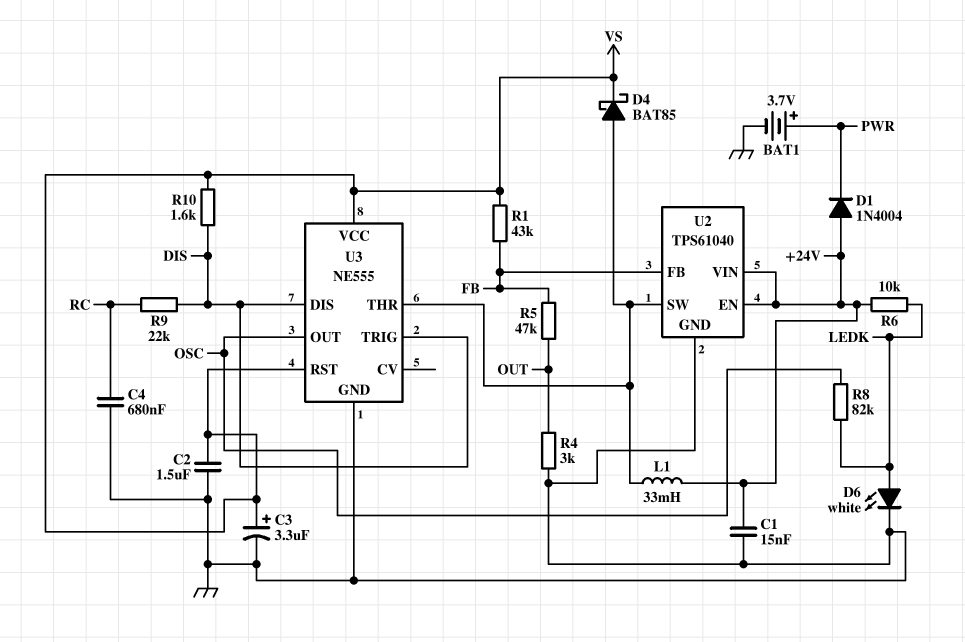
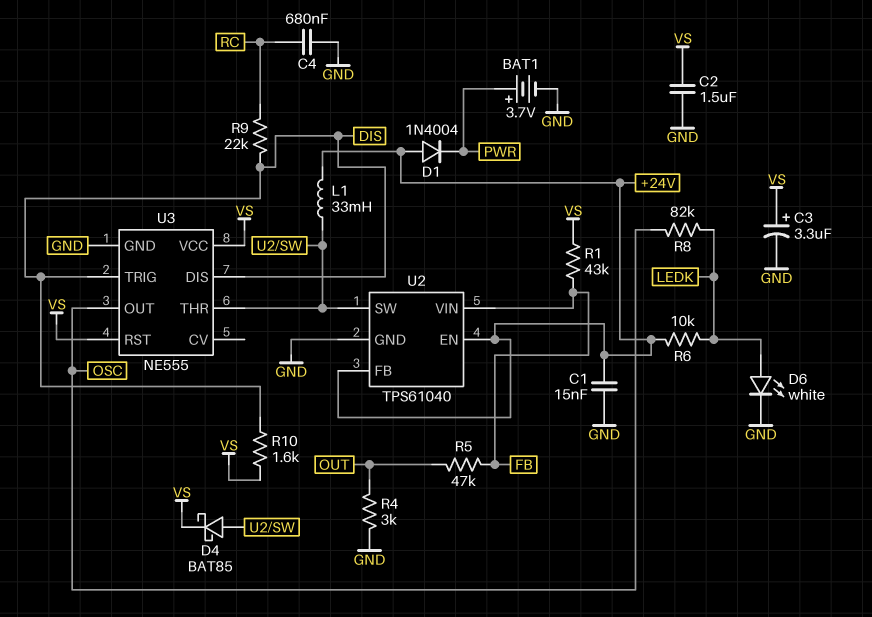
U2 pin FB: FB -> +24V
U2 pin VIN: +24V -> FB

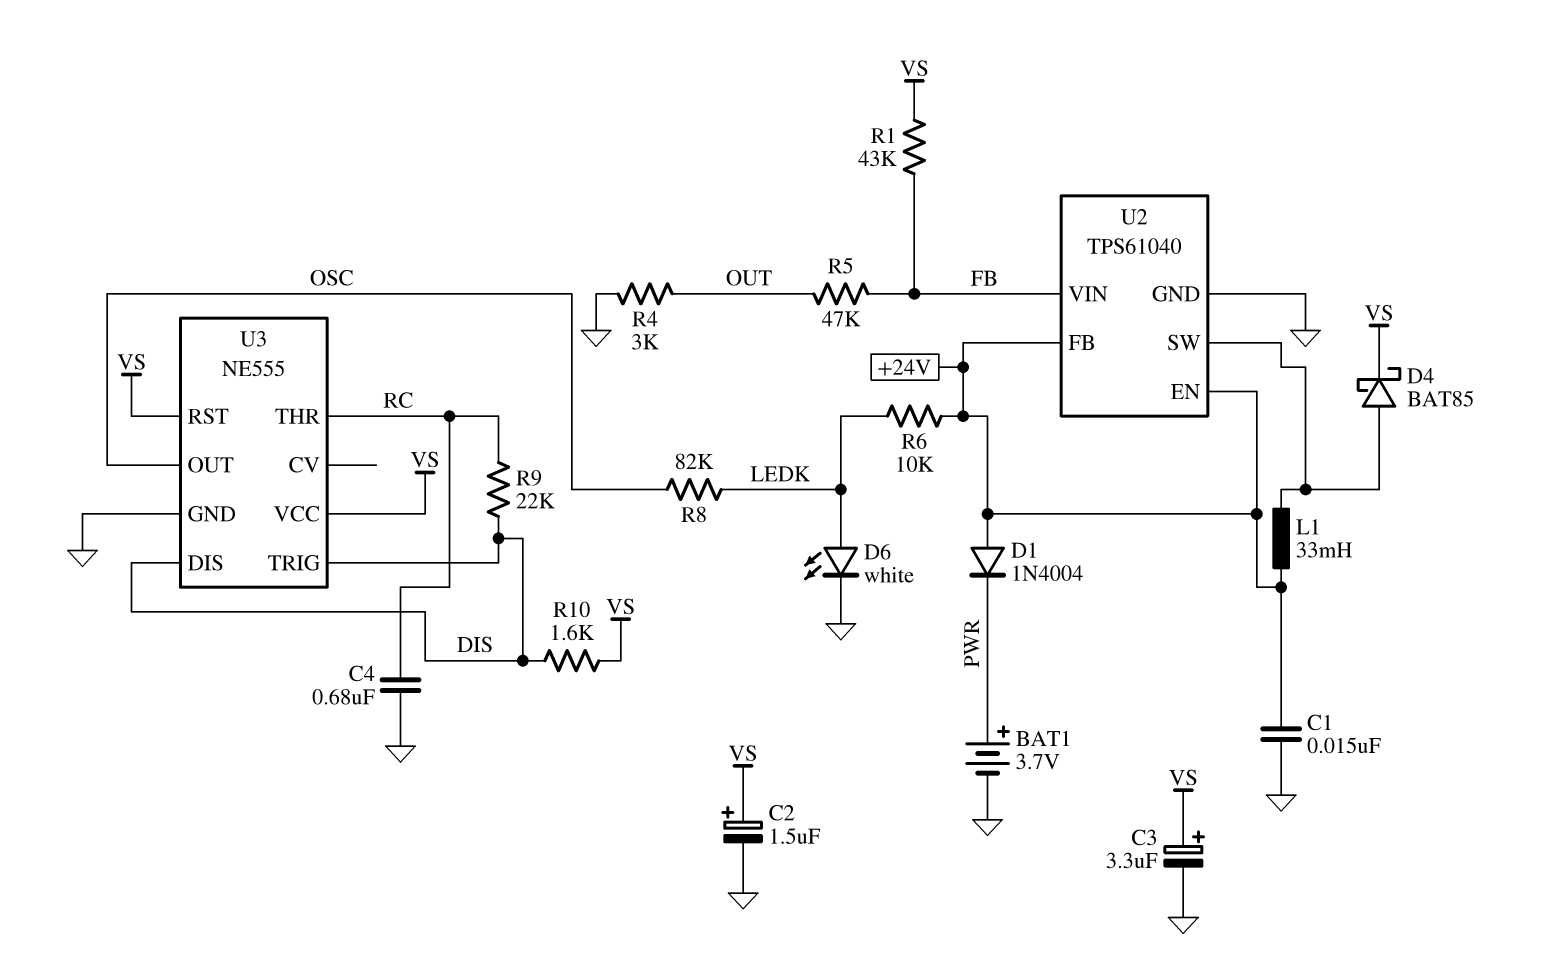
C2: 1.5uF (GND, VS) -> 1.5uF (plus VS, minus GND)
U3 pin THR: U2/SW -> RC

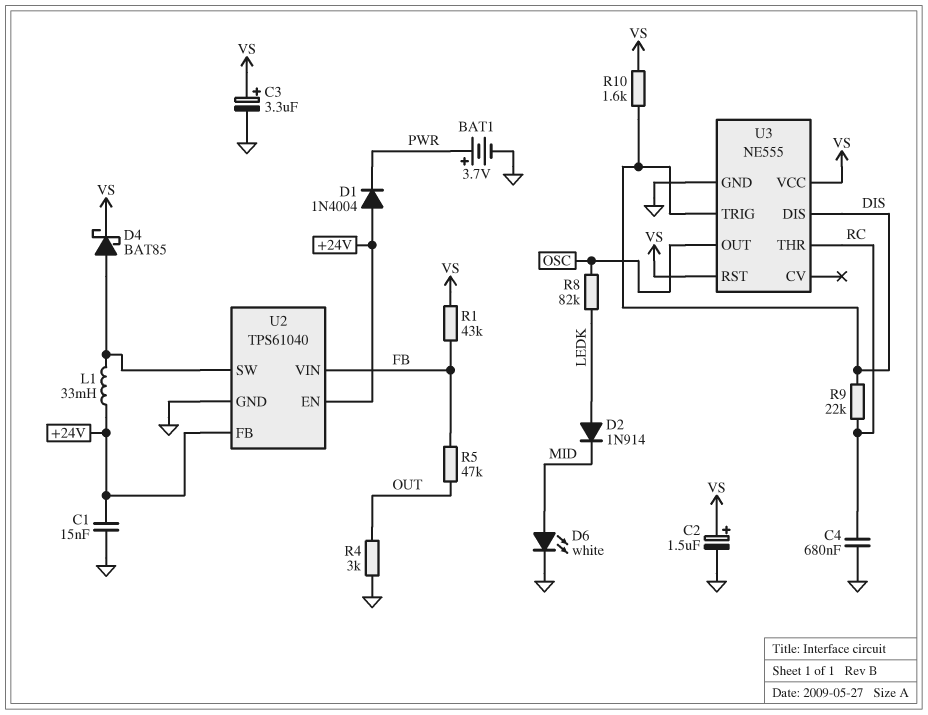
D2: none -> diode 1N914 (A LEDK, K MID)
D6: LED white (A LEDK, K GND) -> LED white (A MID, K GND)
R6: 10k (+24V, LEDK) -> none

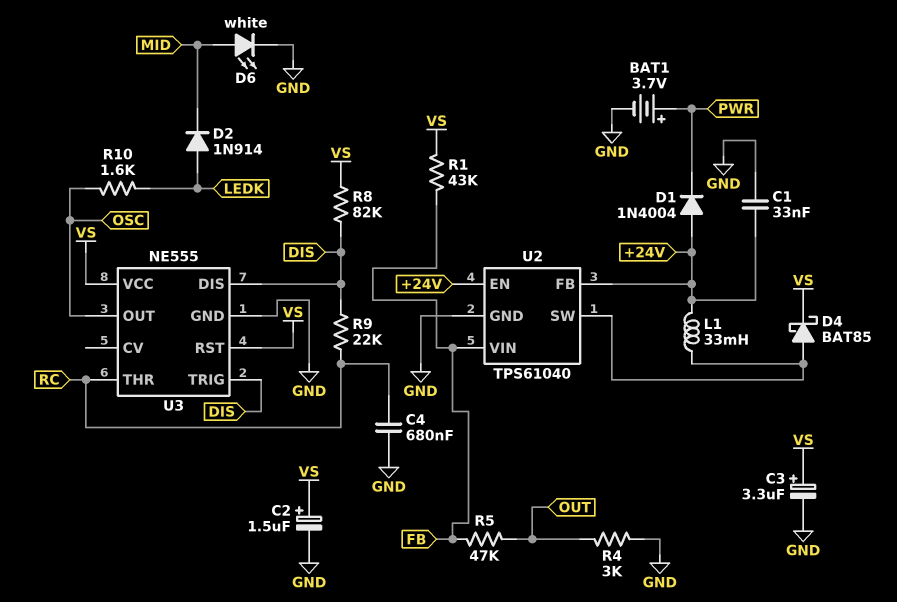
C1: 15nF (+24V, GND) -> 33nF (+24V, GND)
R8: 82k (LEDK, OSC) -> 82k (DIS, VS)
R10: 1.6k (DIS, VS) -> 1.6k (LEDK, OSC)

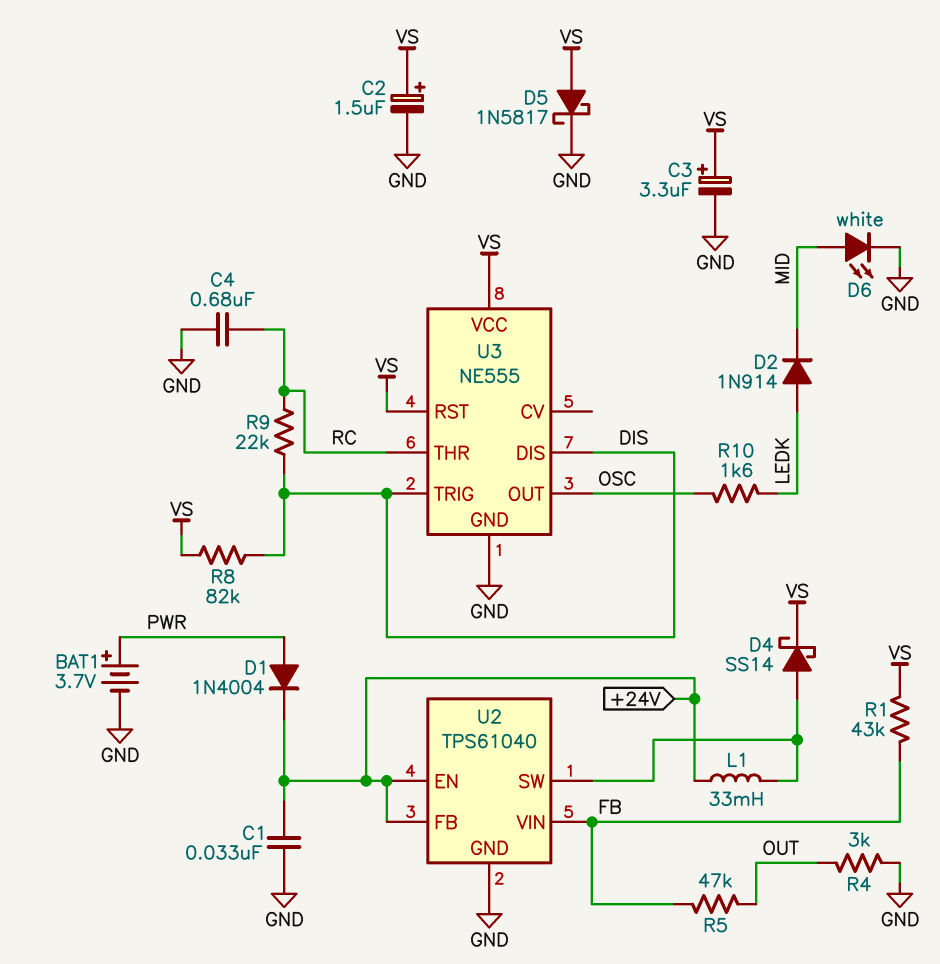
D1: diode 1N4004 (A +24V, K PWR) -> diode 1N4004 (A PWR, K +24V)
D4: schottky BAT85 (A U2/SW, K VS) -> schottky SS14 (A U2/SW, K VS)
D5: none -> schottky 1N5817 (A VS, K GND)

